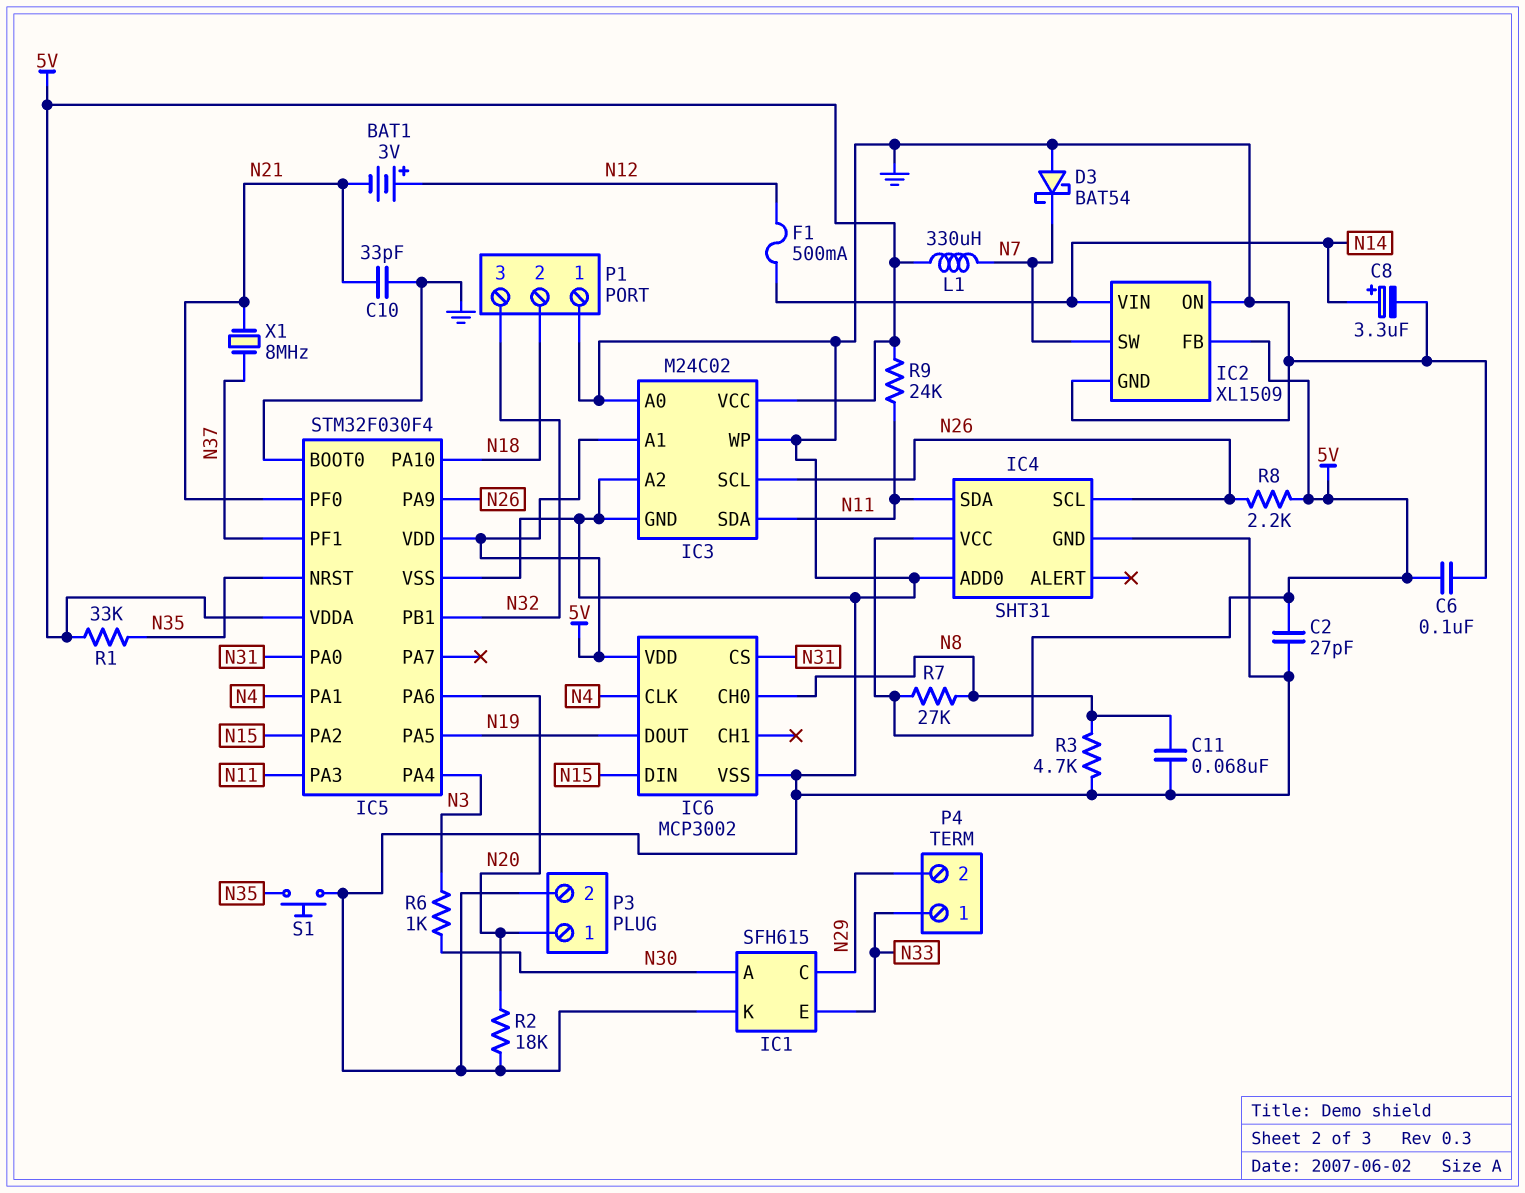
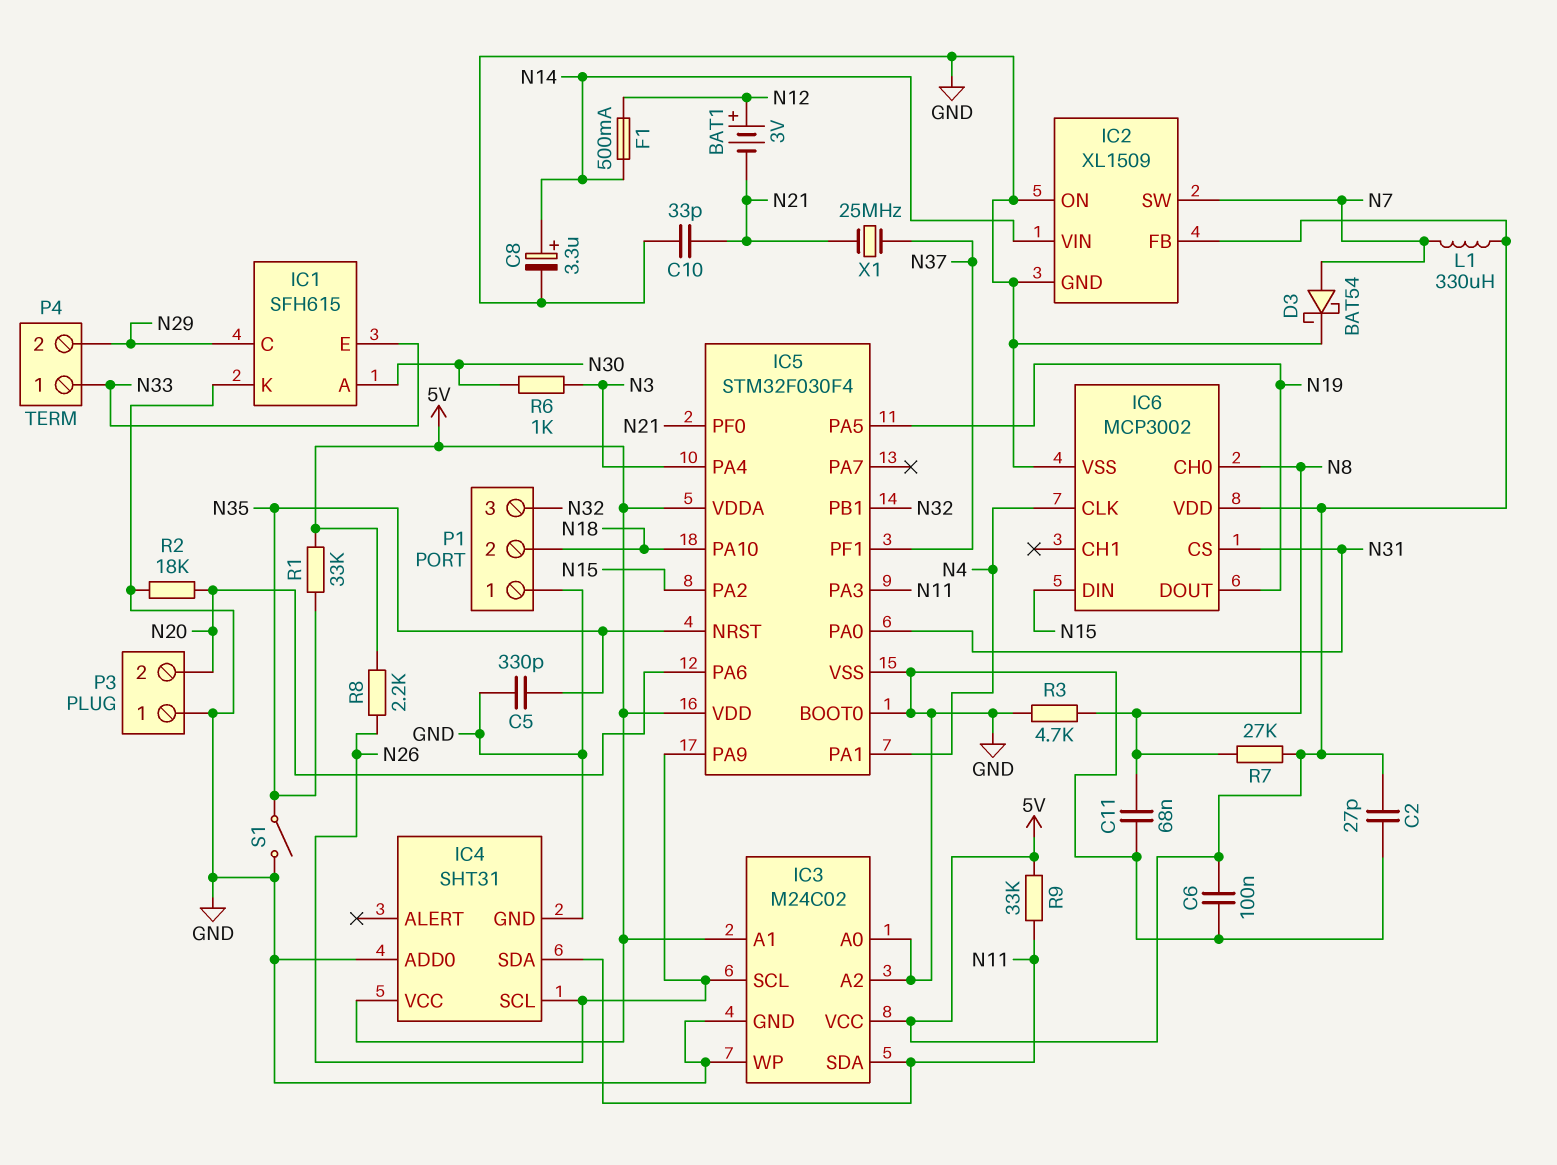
C5: none -> 330pF (GND, N35)
D3: schottky BAT54 (A GND, K N7) -> schottky BAT54 (A N7, K GND)
P3 pin 1: N20 -> GND
P3 pin 2: GND -> N20
R9: 24k (5V, N11) -> 33k (5V, N11)
S1: button (GND, N35) -> switch (GND, N35)
X1: 8MHz (N21, N37) -> 25MHz (N21, N37)

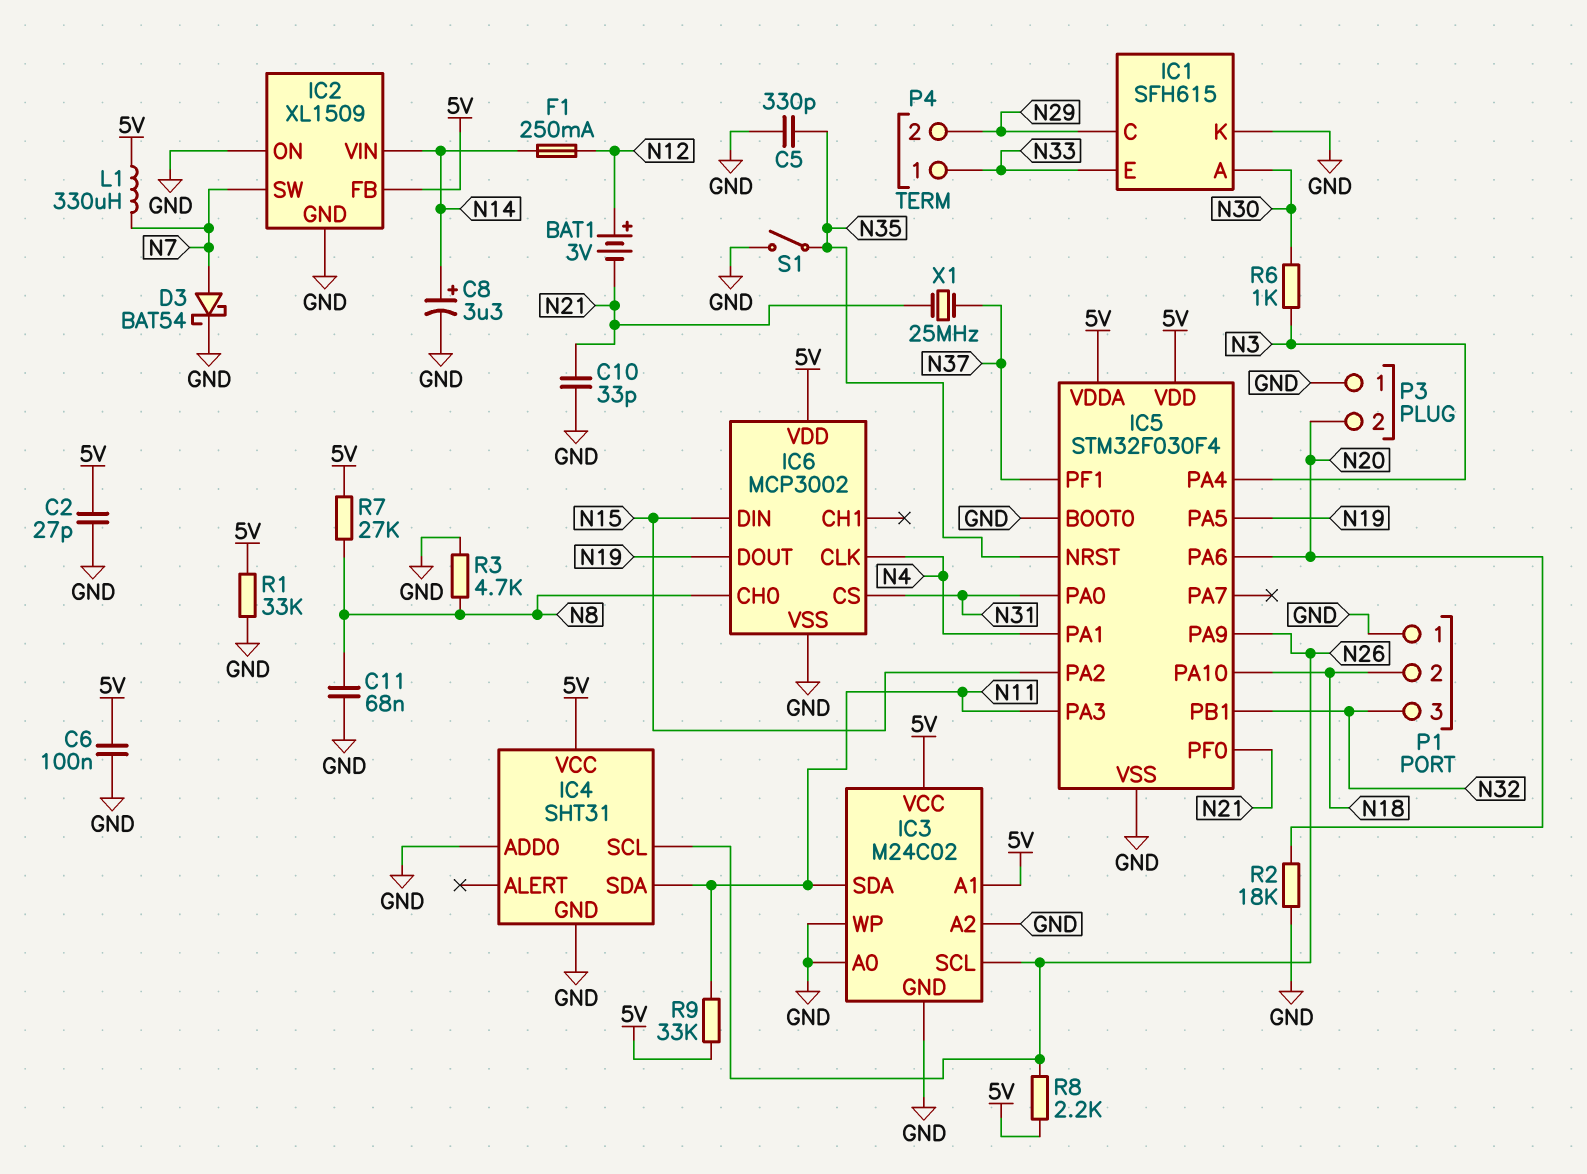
F1: 500mA (N12, N14) -> 250mA (N12, N14)
R1: 33k (5V, N35) -> 33k (5V, GND)

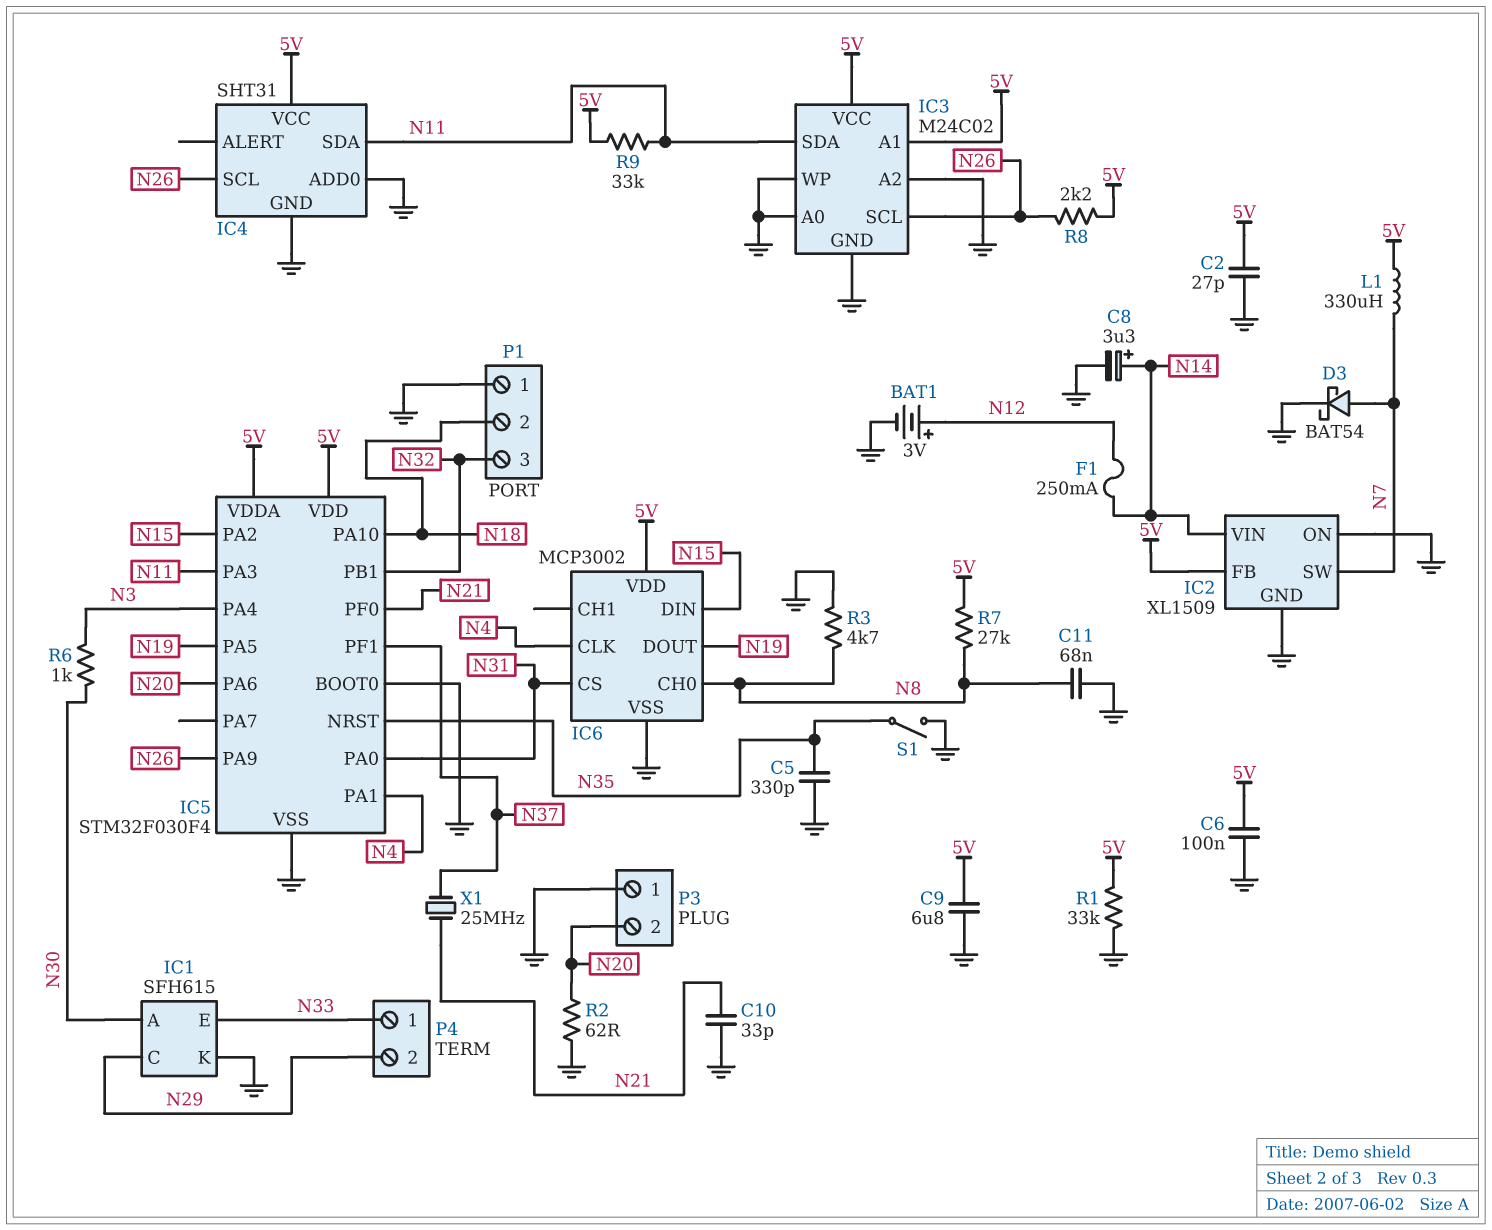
BAT1: 3V (plus N12, minus N21) -> 3V (plus N12, minus GND)
C9: none -> 6.8uF (5V, GND)
R2: 18k (GND, N20) -> 62 (GND, N20)

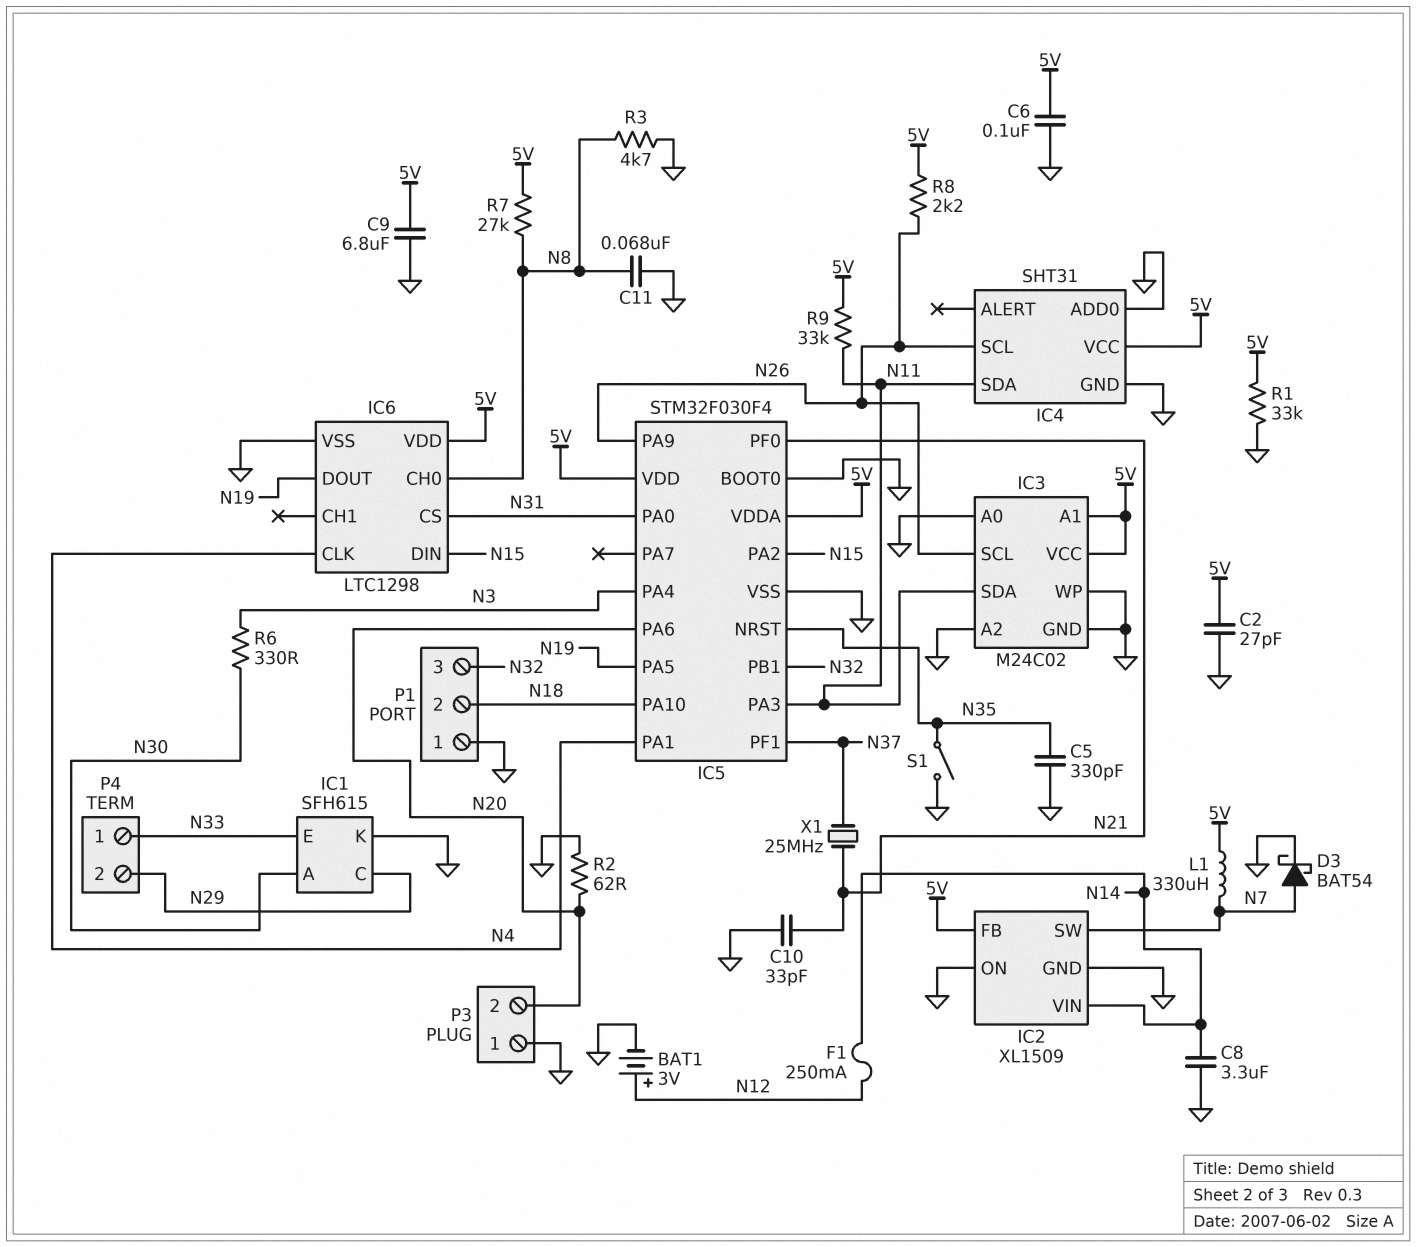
C8: 3.3uF (plus N14, minus GND) -> 3.3uF (GND, N14)
IC6: MCP3002 -> LTC1298
R6: 1k (N3, N30) -> 330 (N3, N30)

